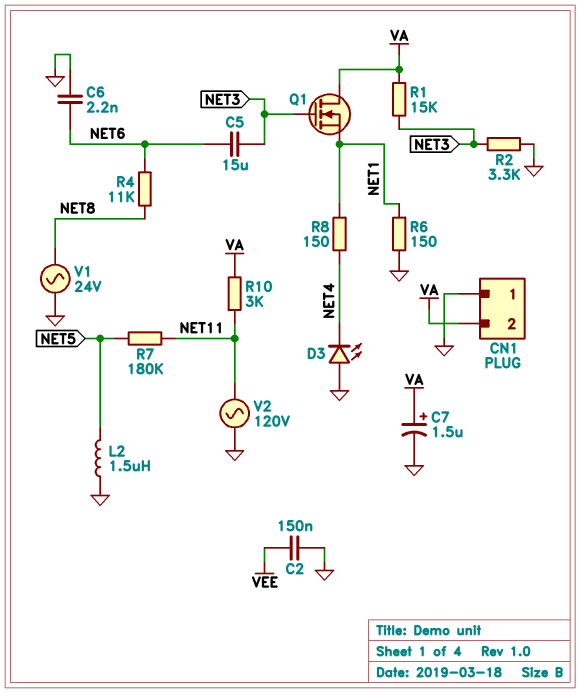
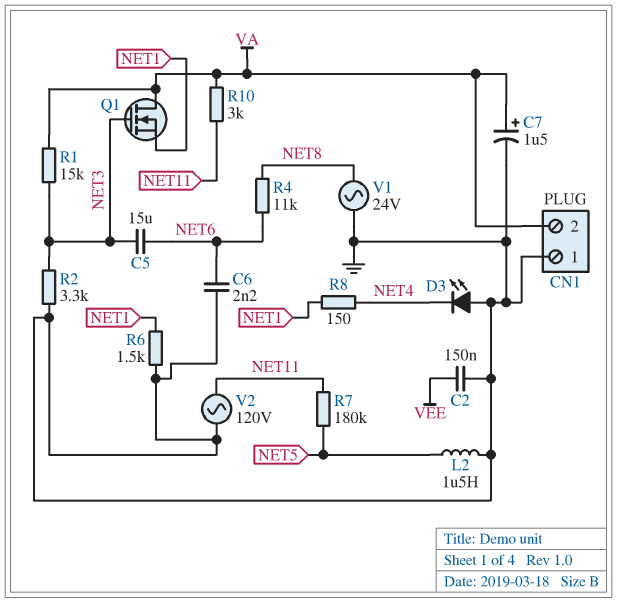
R6: 150 (GND, NET1) -> 1.5k (GND, NET1)

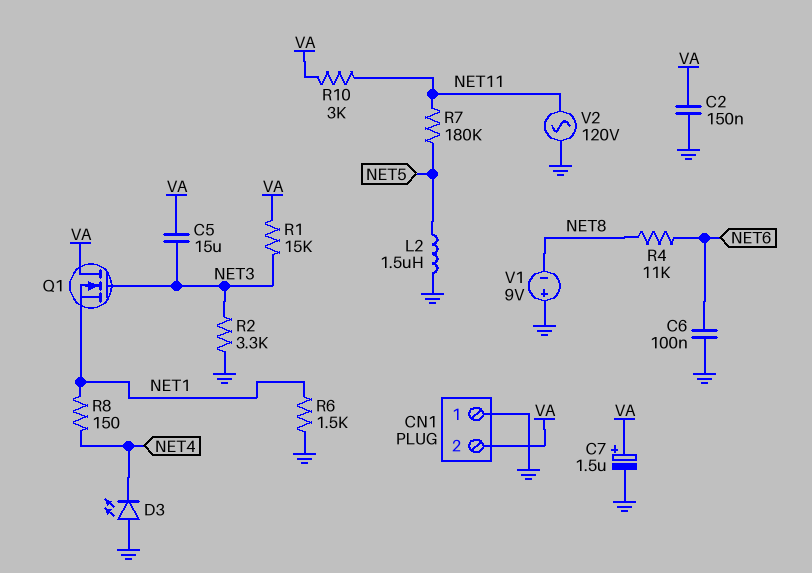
C2: 150nF (GND, VEE) -> 150nF (GND, VA)
C5: 15uF (NET3, NET6) -> 15uF (NET3, VA)
C6: 2.2nF (GND, NET6) -> 100nF (GND, NET6)
V1: AC 24V (GND, NET8) -> 9V (plus GND, minus NET8)

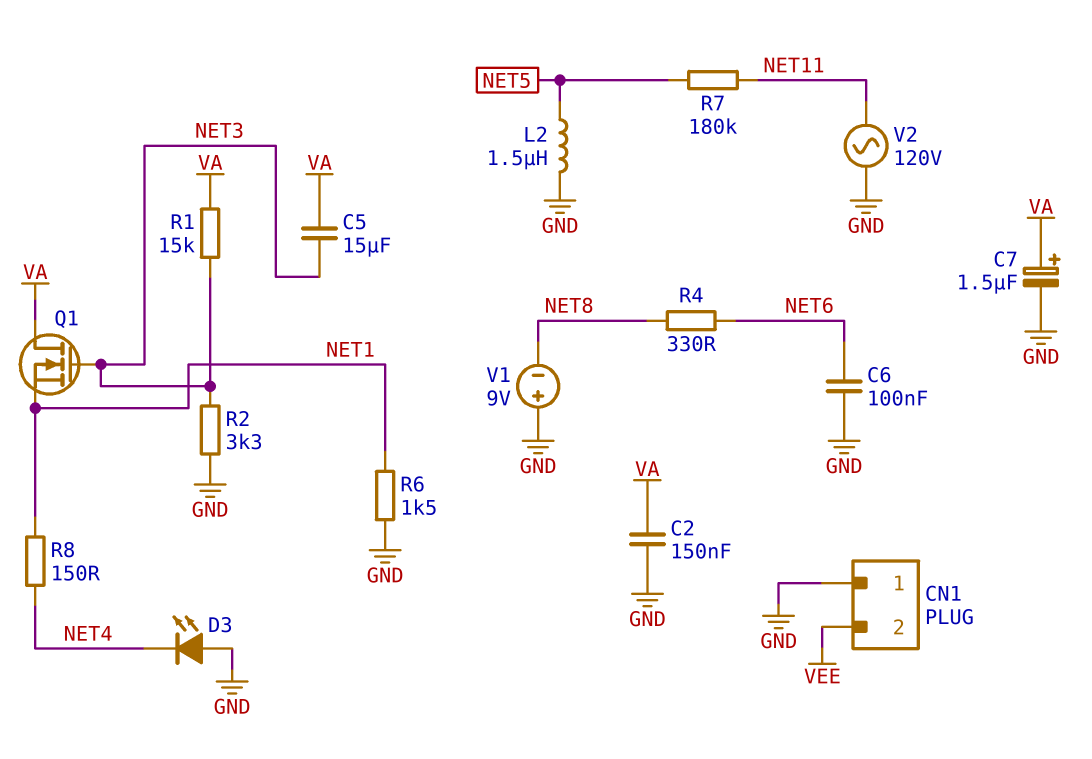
CN1 pin 2: VA -> VEE
R4: 11k (NET6, NET8) -> 330 (NET6, NET8)
R10: 3k (NET11, VA) -> none

